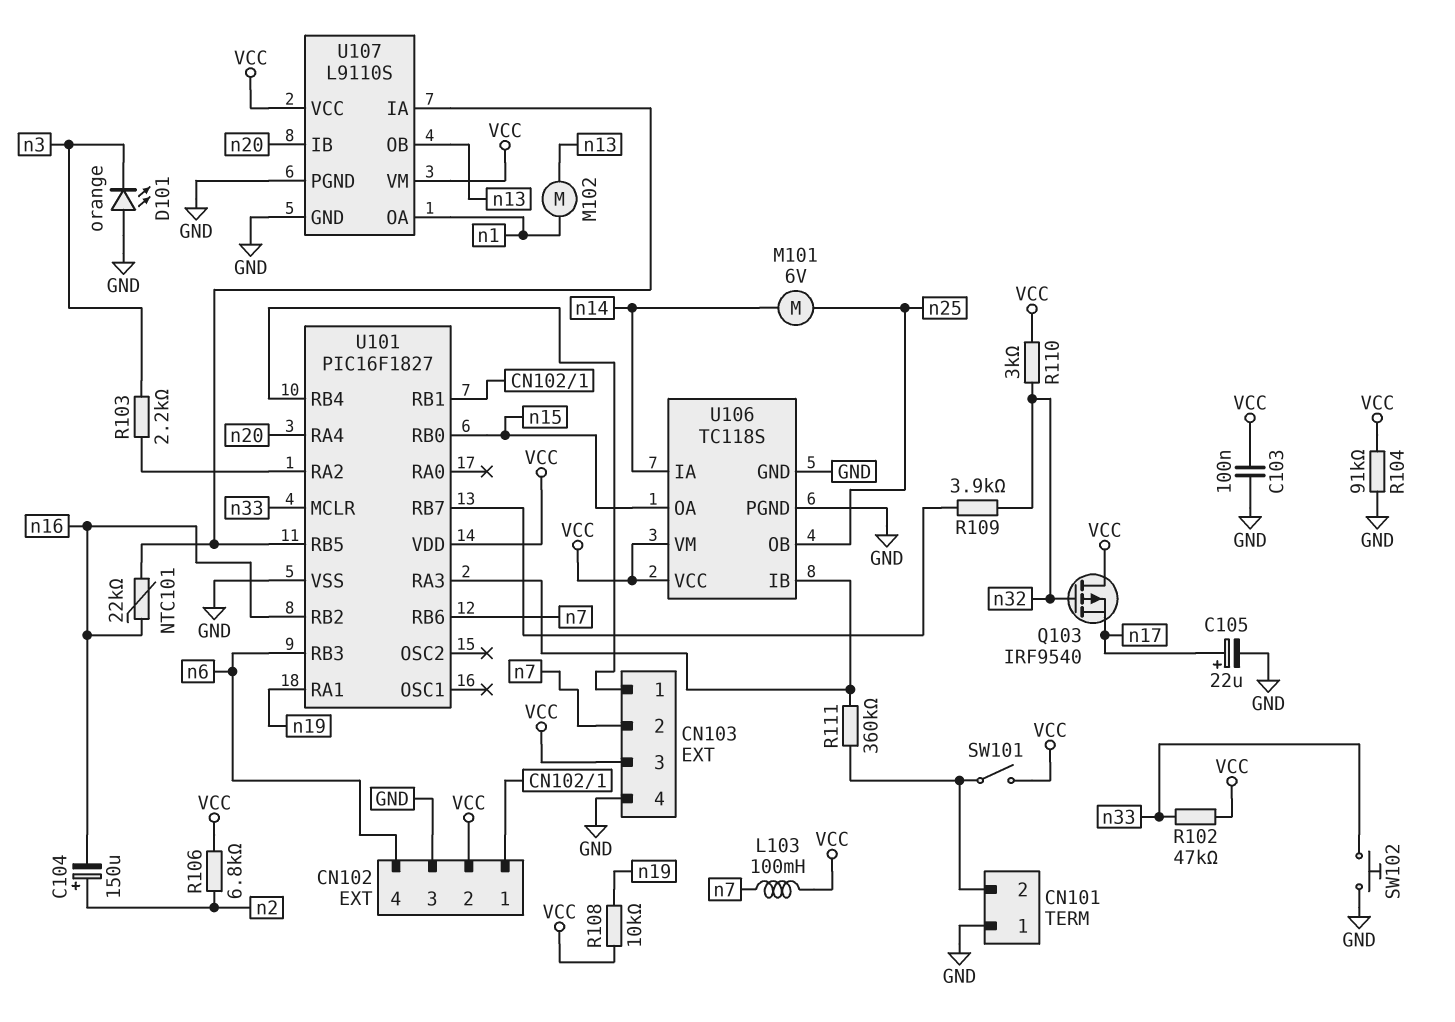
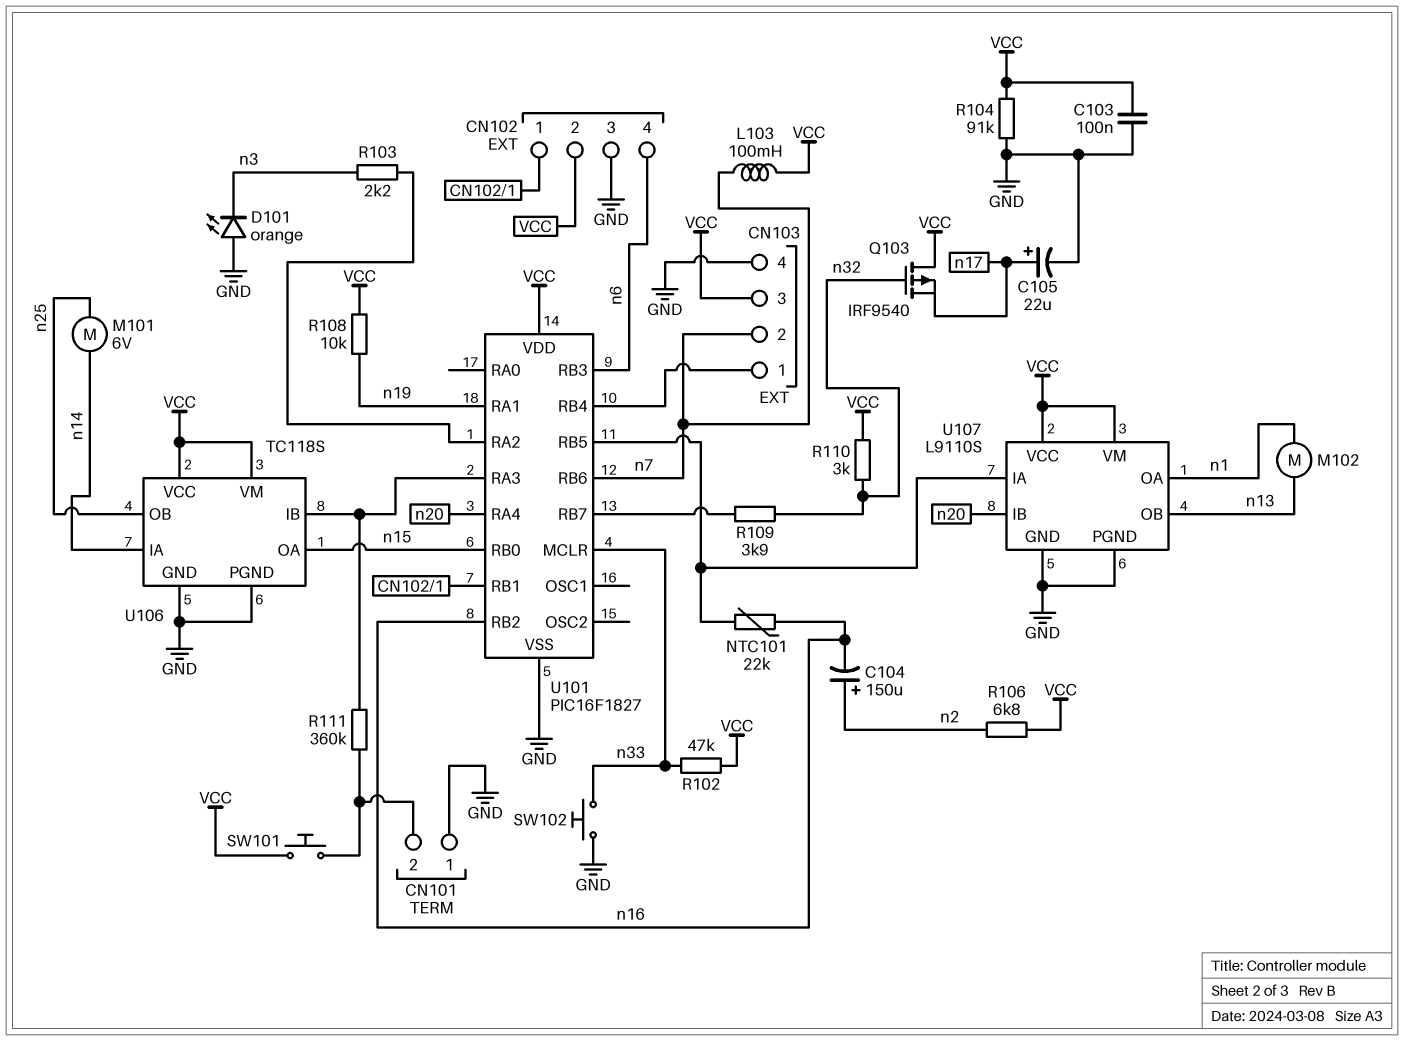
SW101: switch (CN101/2, VCC) -> button (CN101/2, VCC)

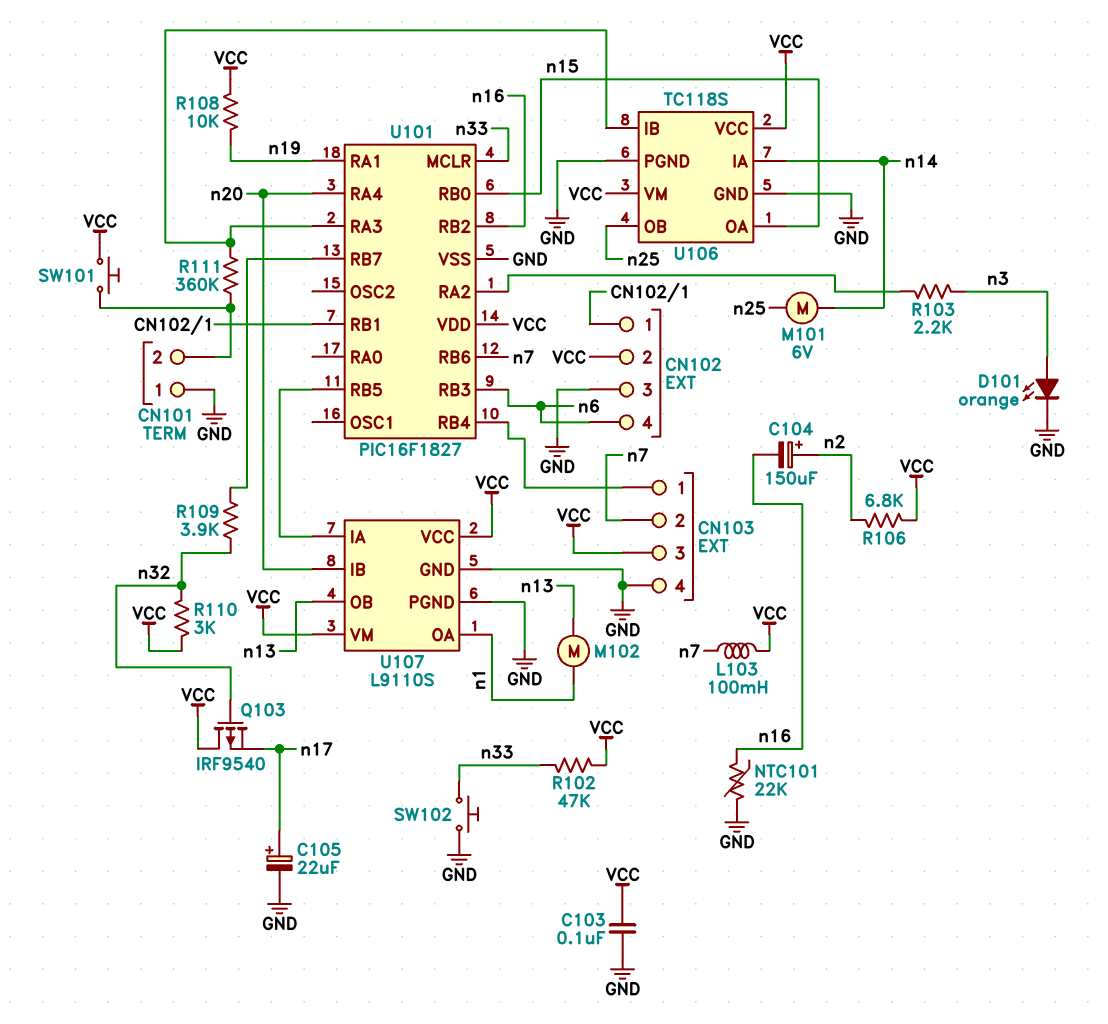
D101: LED orange (A GND, K n3) -> LED orange (A n3, K GND)
NTC101: 22k (U101/RB5, n16) -> 22k (GND, n16)
R104: 91k (GND, VCC) -> none

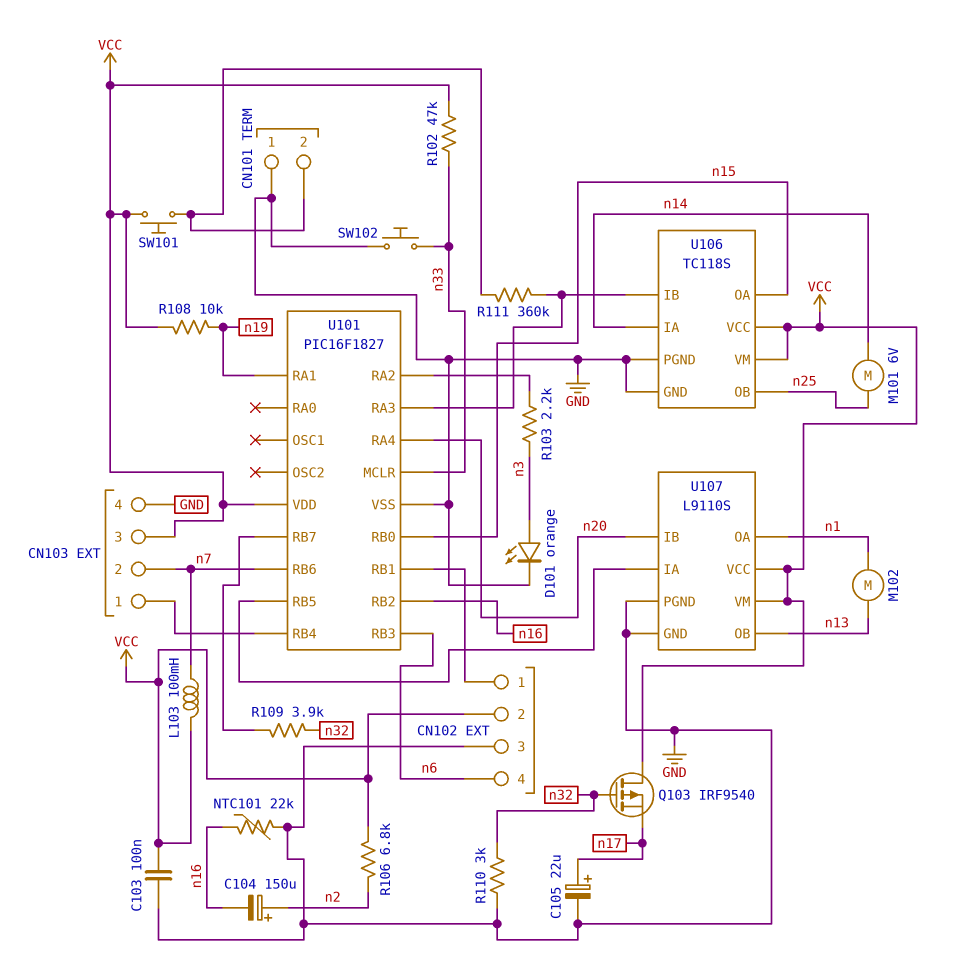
R110: 3k (VCC, n32) -> 3k (GND, n32)

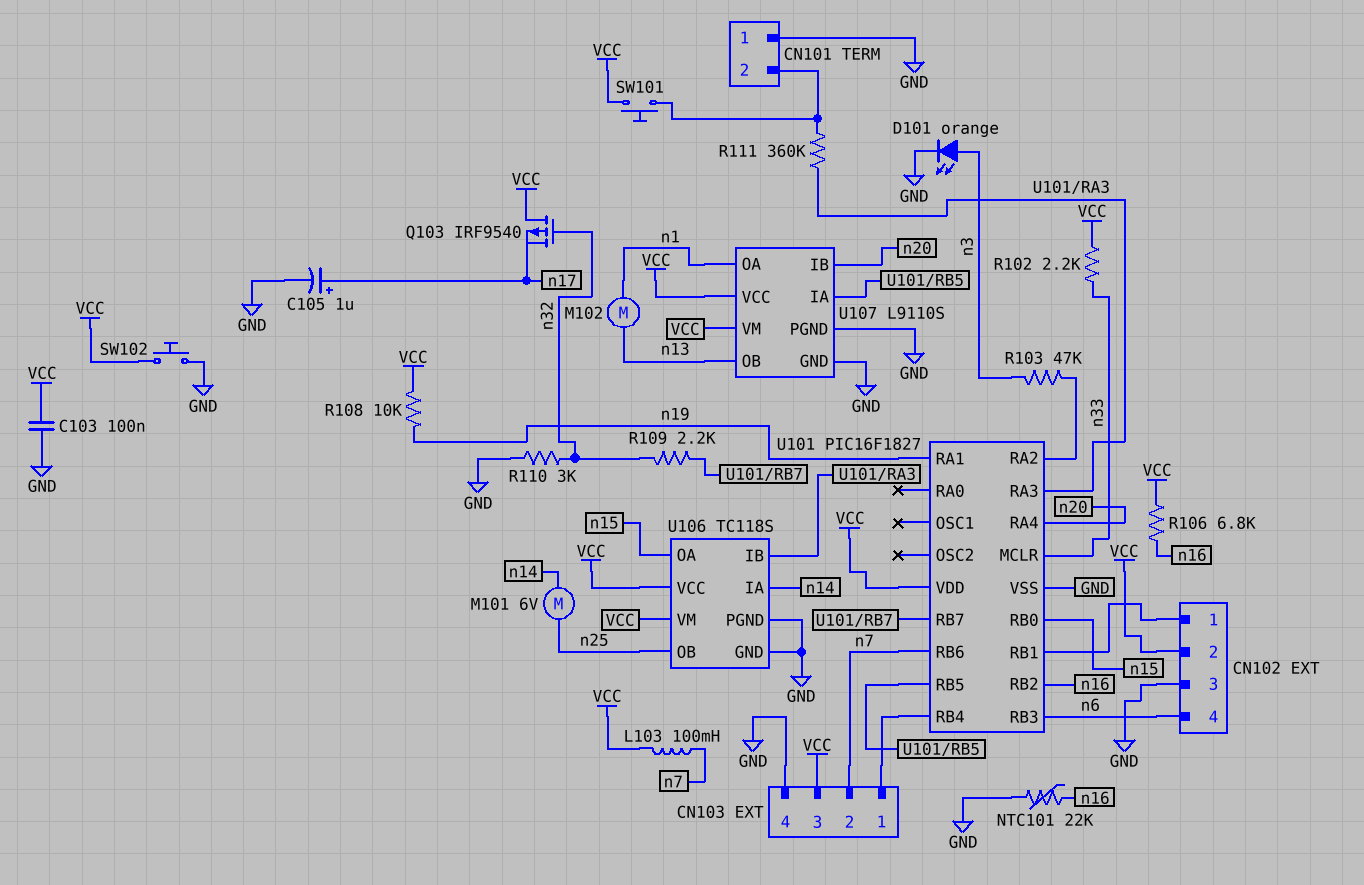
C104: 150uF (plus n2, minus n16) -> none
C105: 22uF (plus n17, minus GND) -> 1uF (plus n17, minus GND)
R102: 47k (VCC, n33) -> 2.2k (VCC, n33)
R103: 2.2k (U101/RA2, n3) -> 47k (U101/RA2, n3)
R106: 6.8k (VCC, n2) -> 6.8k (VCC, n16)
R109: 3.9k (U101/RB7, n32) -> 2.2k (U101/RB7, n32)
SW102: button (GND, n33) -> button (GND, VCC)

